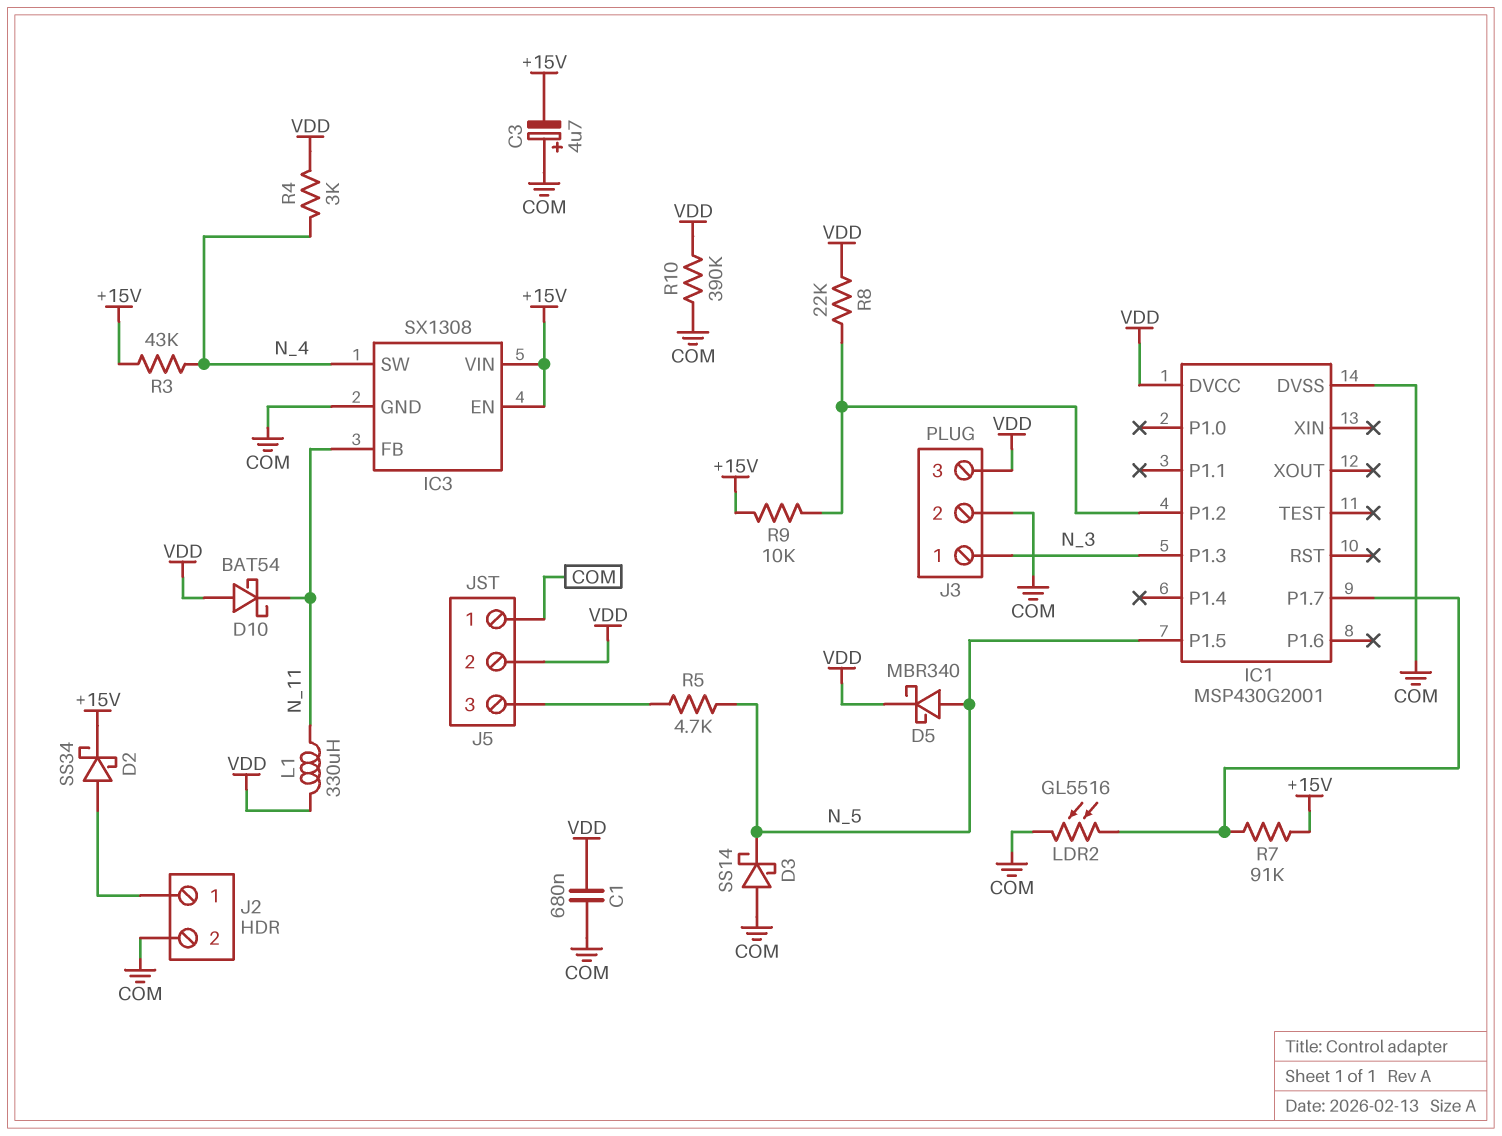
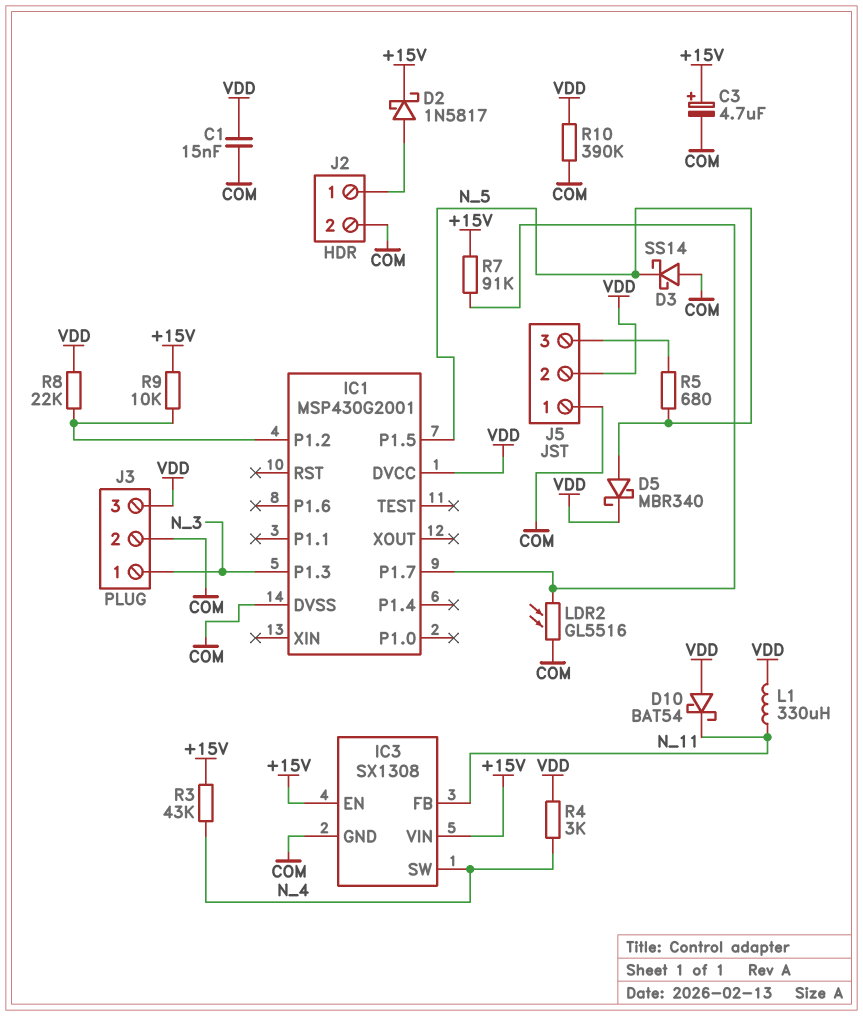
C1: 680nF (COM, VDD) -> 15nF (COM, VDD)
C3: 4.7uF (plus COM, minus +15V) -> 4.7uF (plus +15V, minus COM)
D2: schottky SS34 (A J2/1, K +15V) -> schottky 1N5817 (A J2/1, K +15V)
R5: 4.7k (J5/3, N_5) -> 680 (J5/3, N_5)

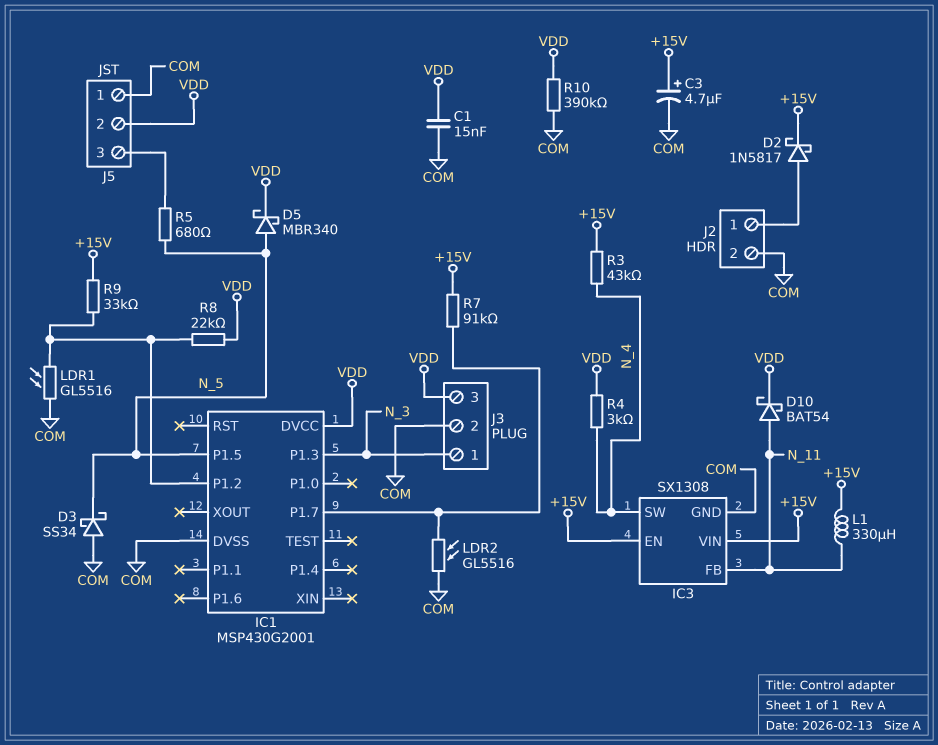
D3: schottky SS14 (A COM, K N_5) -> schottky SS34 (A COM, K N_5)
D10: schottky BAT54 (A VDD, K N_11) -> schottky BAT54 (A N_11, K VDD)
L1: 330uH (N_11, VDD) -> 330uH (+15V, N_11)
LDR1: none -> GL5516 (COM, IC1/P1.2)
R9: 10k (+15V, IC1/P1.2) -> 33k (+15V, IC1/P1.2)

